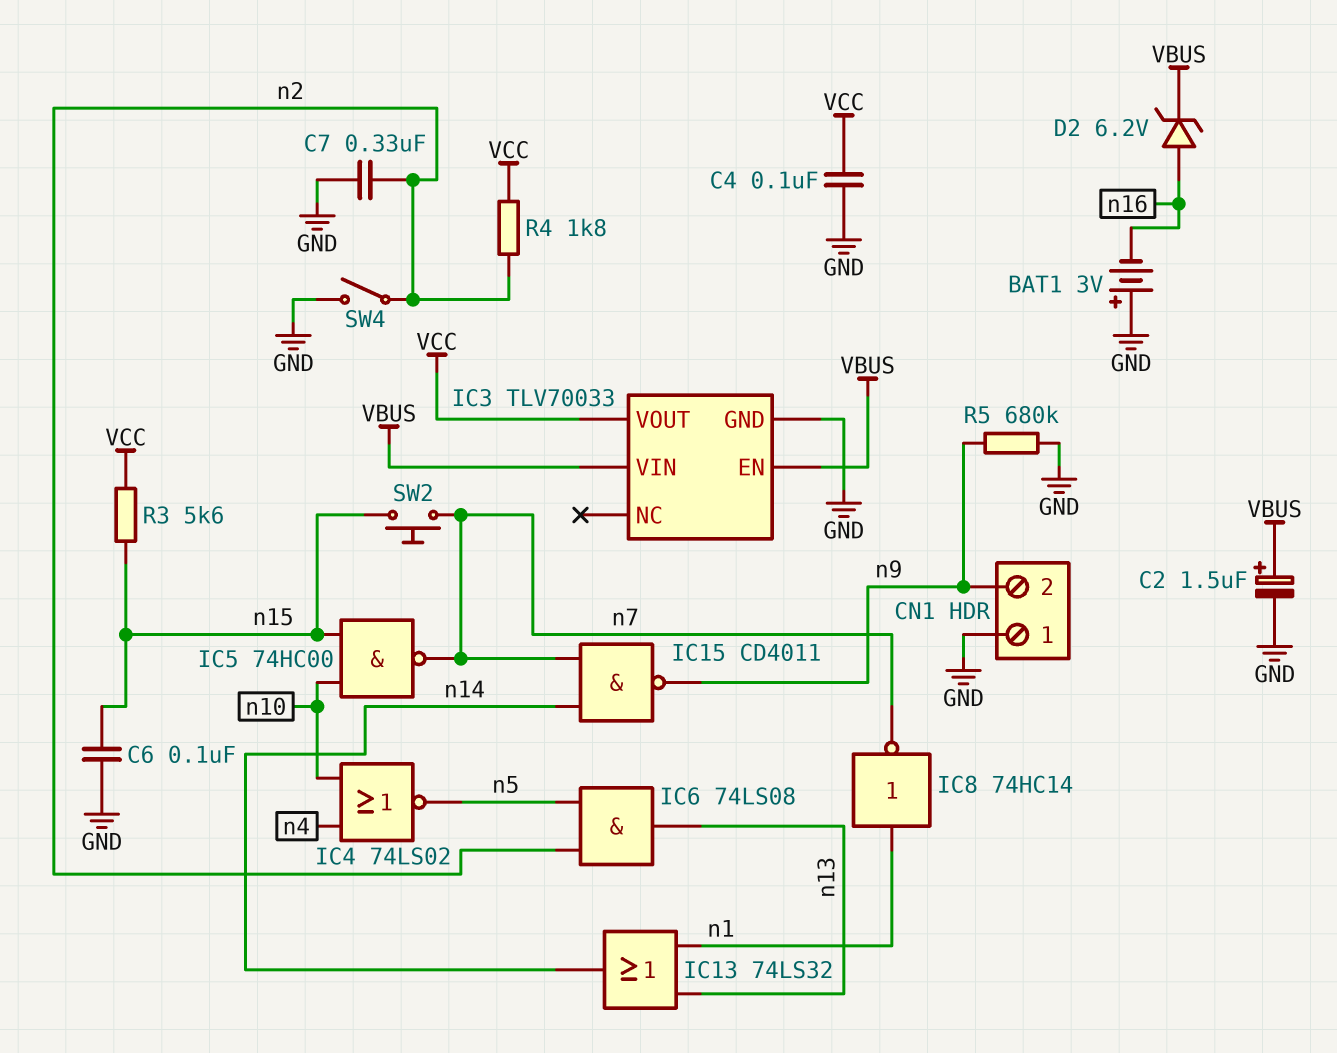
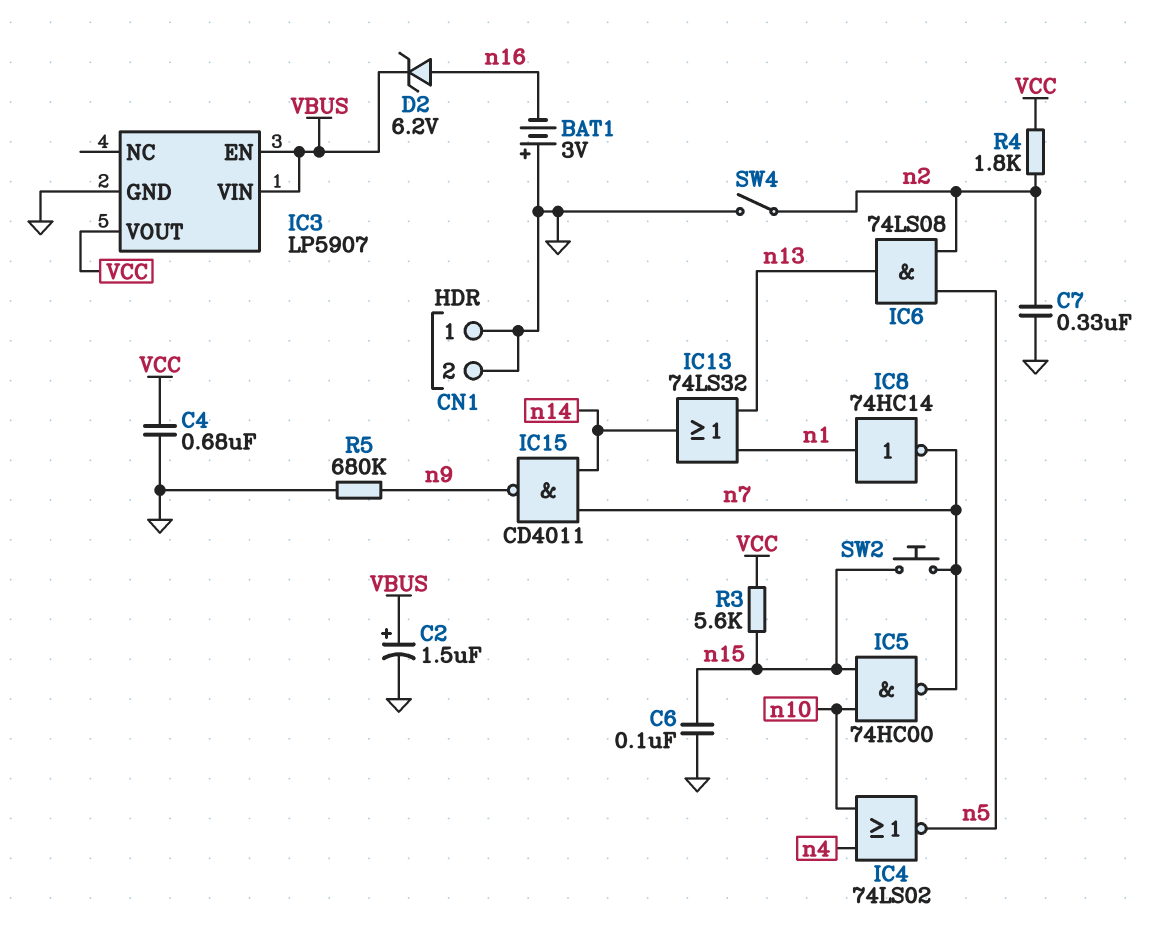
C4: 100nF (GND, VCC) -> 680nF (GND, VCC)
CN1 pin 2: n9 -> GND
IC3: TLV70033 -> LP5907

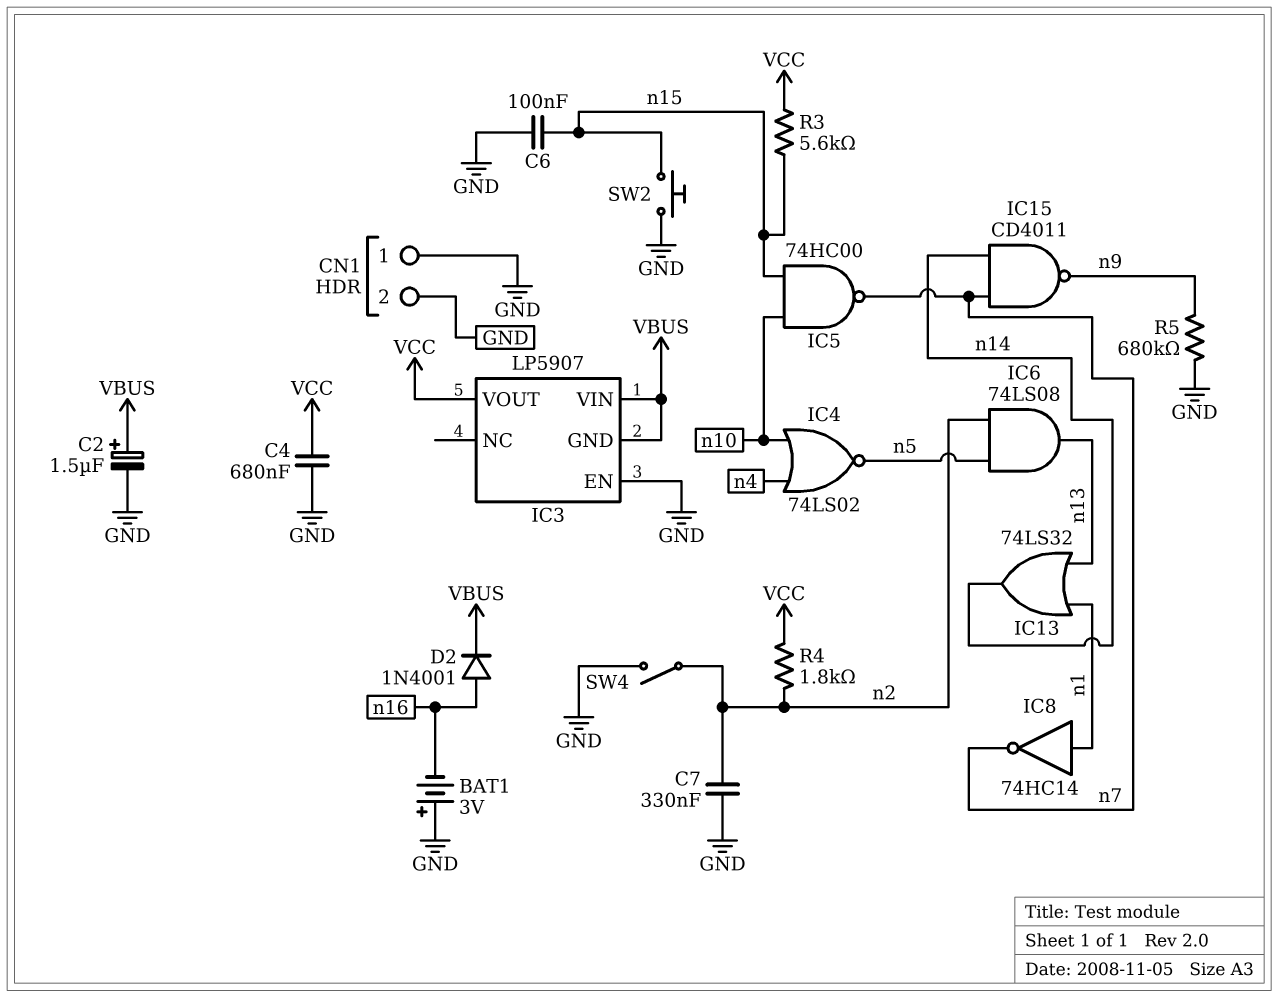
D2: zener 6.2V (A n16, K VBUS) -> diode 1N4001 (A n16, K VBUS)
IC3 pin EN: VBUS -> GND
IC3 pin GND: GND -> VBUS
SW2: button (n7, n15) -> button (GND, n15)

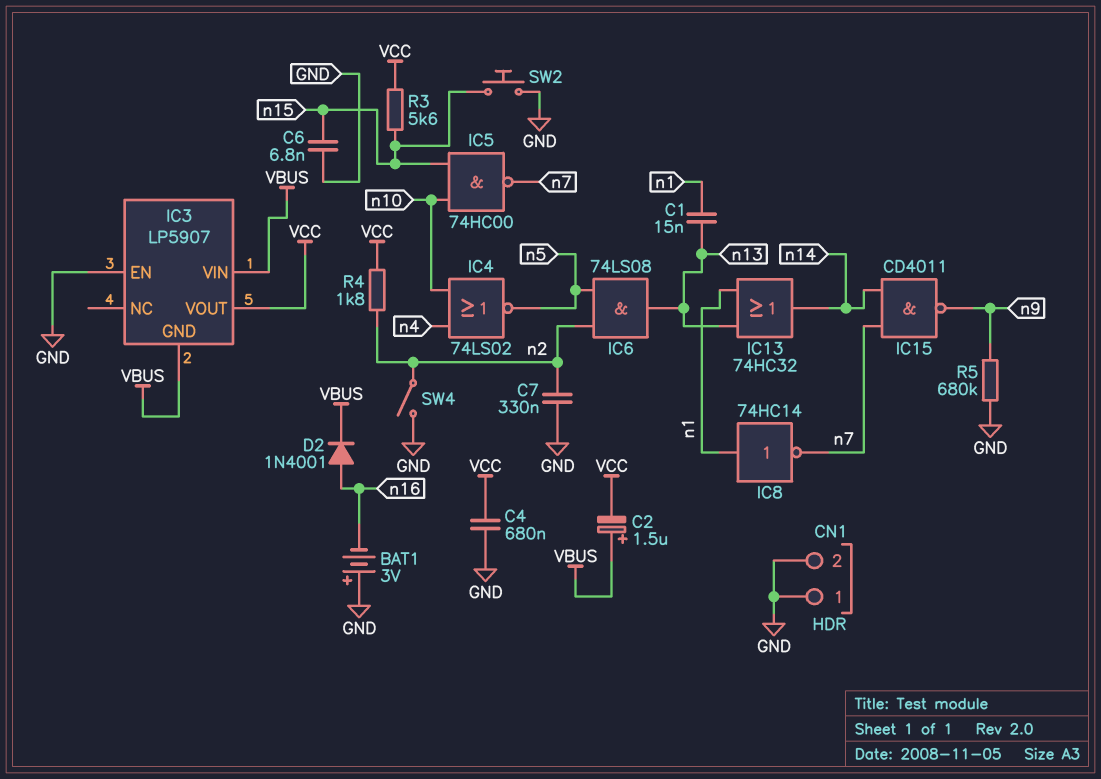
C1: none -> 15nF (n1, n13)
C2: 1.5uF (plus VBUS, minus GND) -> 1.5uF (plus VBUS, minus VCC)
C6: 100nF (GND, n15) -> 6.8nF (GND, n15)
IC13: OR 74LS32 (in n1, in n13, out n14) -> OR 74HC32 (in n1, in n13, out n14)

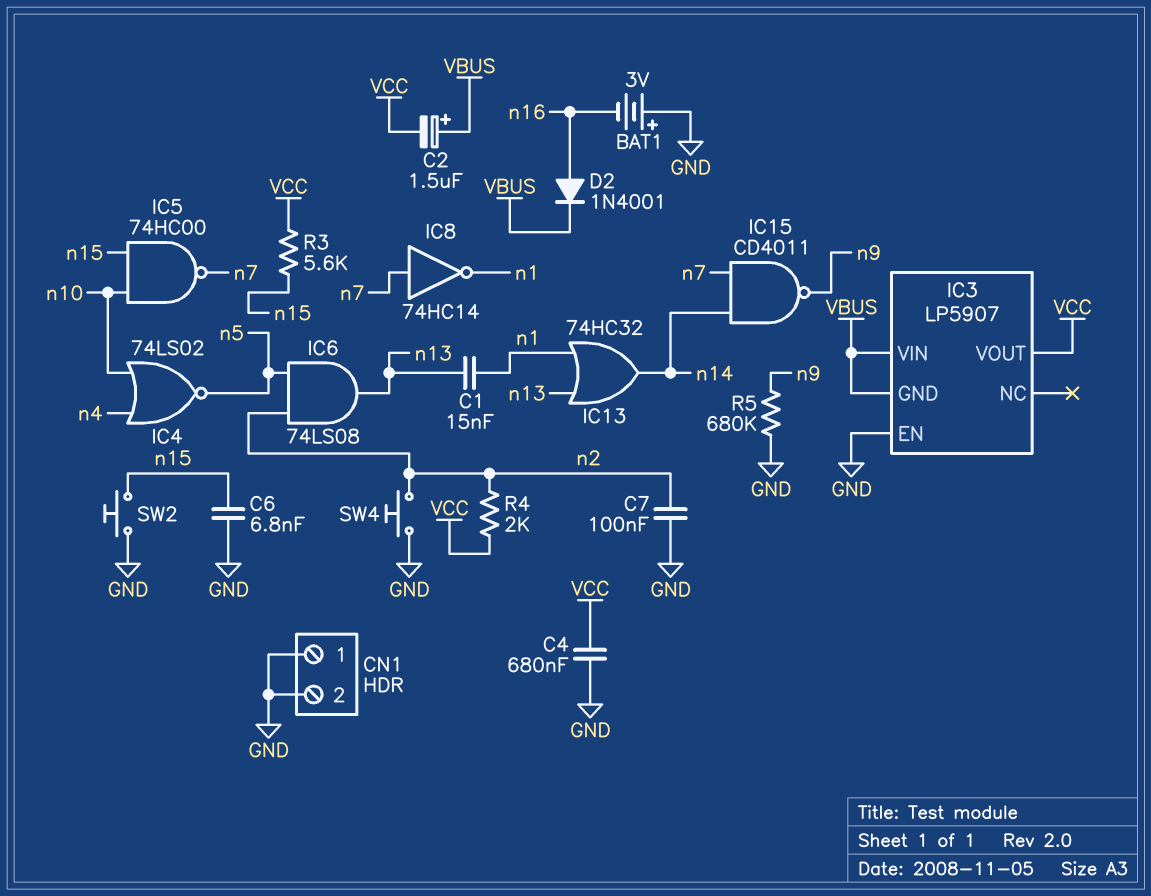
C7: 330nF (GND, n2) -> 100nF (GND, n2)
IC8: NOT 74HC14 (in n1, out n7) -> NOT 74HC14 (in n7, out n1)
R4: 1.8k (VCC, n2) -> 2k (VCC, n2)
SW4: switch (GND, n2) -> button (GND, n2)

